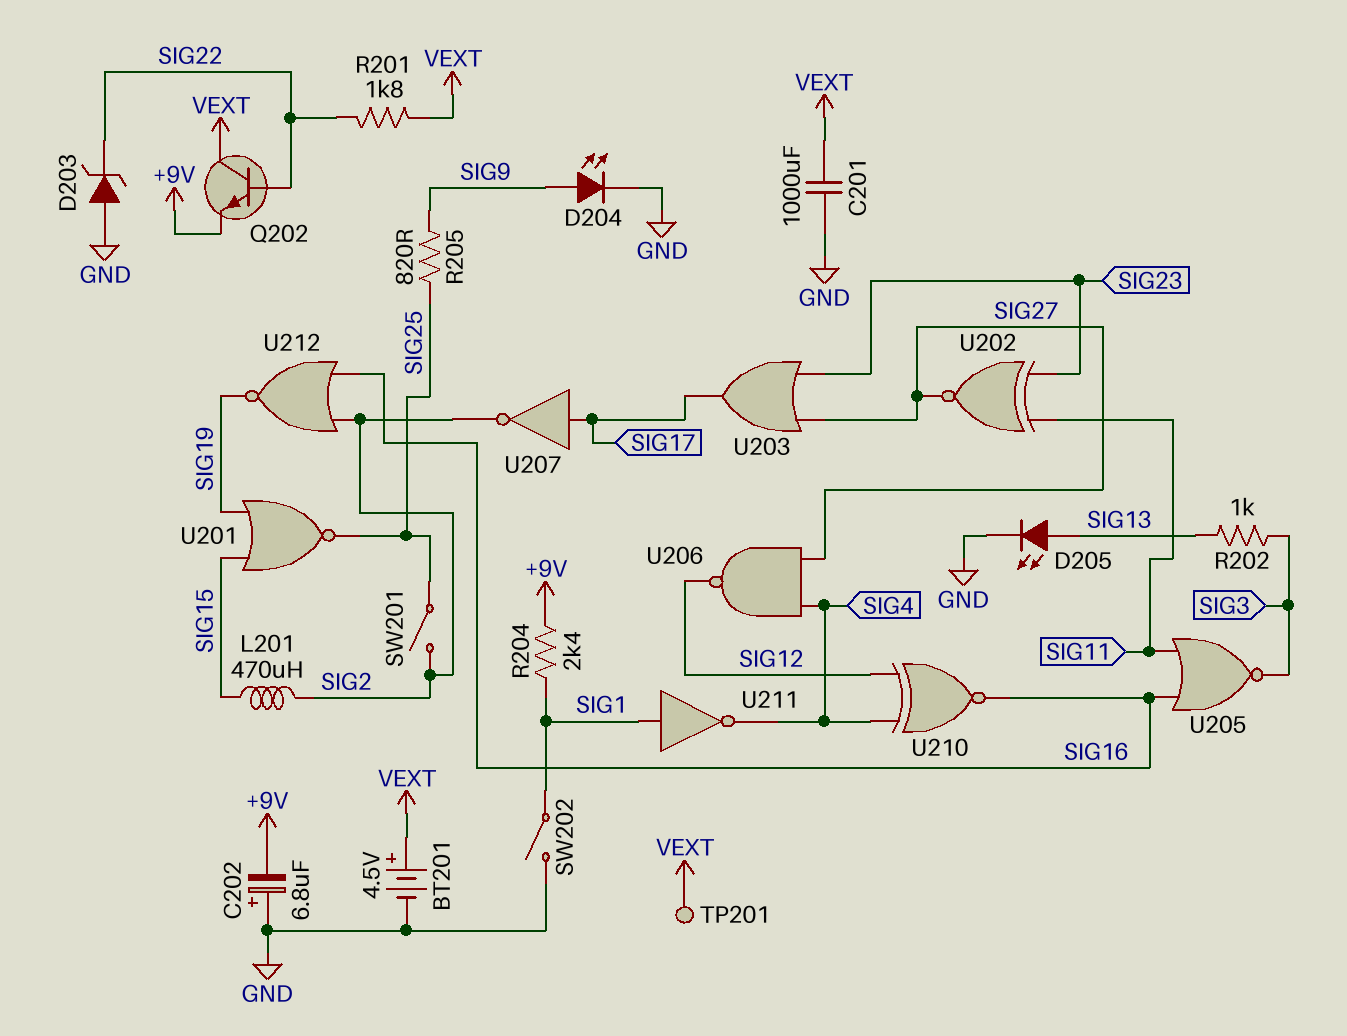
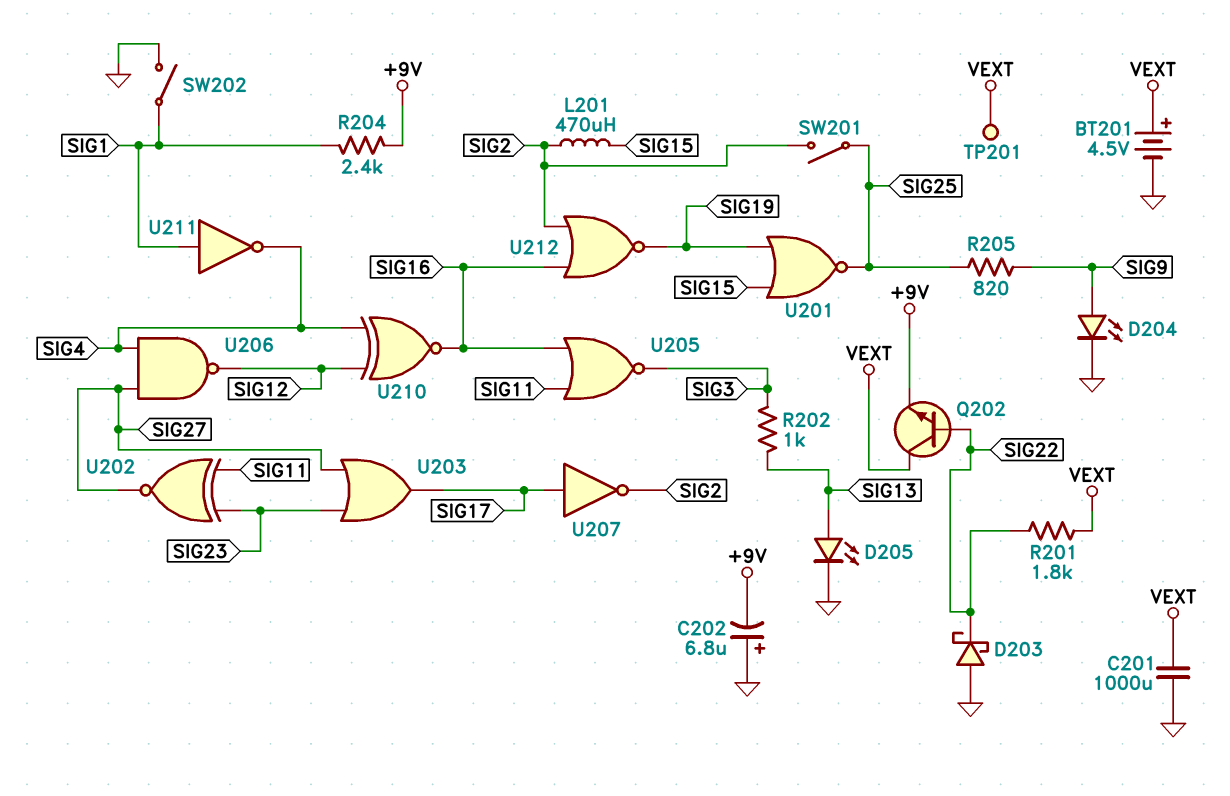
D203: zener (A GND, K SIG22) -> schottky (A GND, K SIG22)

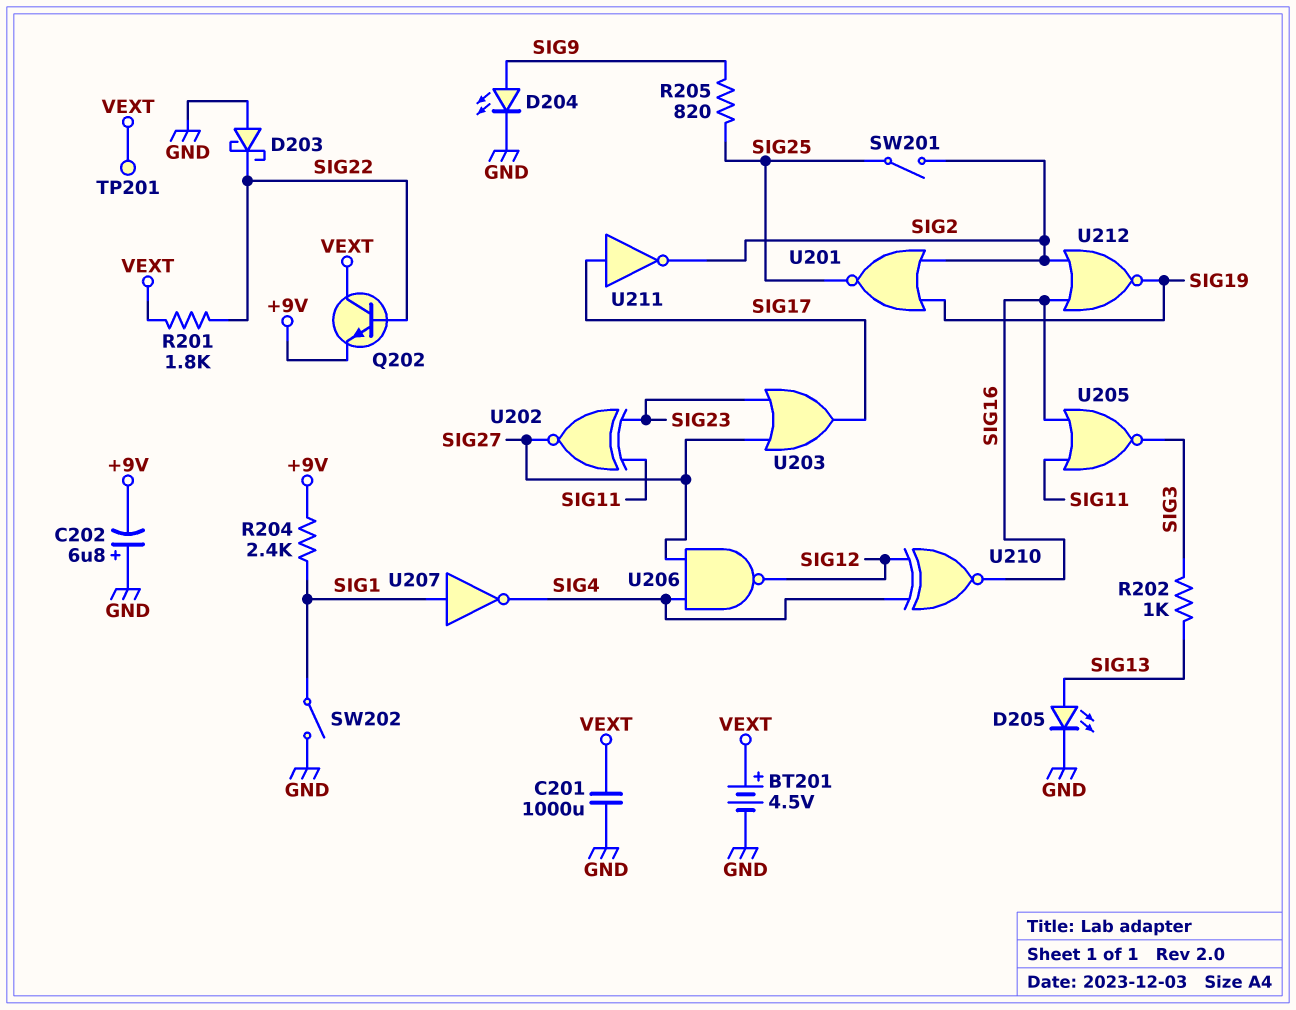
L201: 470uH (SIG2, SIG15) -> none
U201: NOR (in SIG15, in SIG19, out SIG25) -> NOR (in SIG2, in SIG19, out SIG25)
U207: NOT (in SIG17, out SIG2) -> NOT (in SIG1, out SIG4)
U211: NOT (in SIG1, out SIG4) -> NOT (in SIG17, out SIG2)

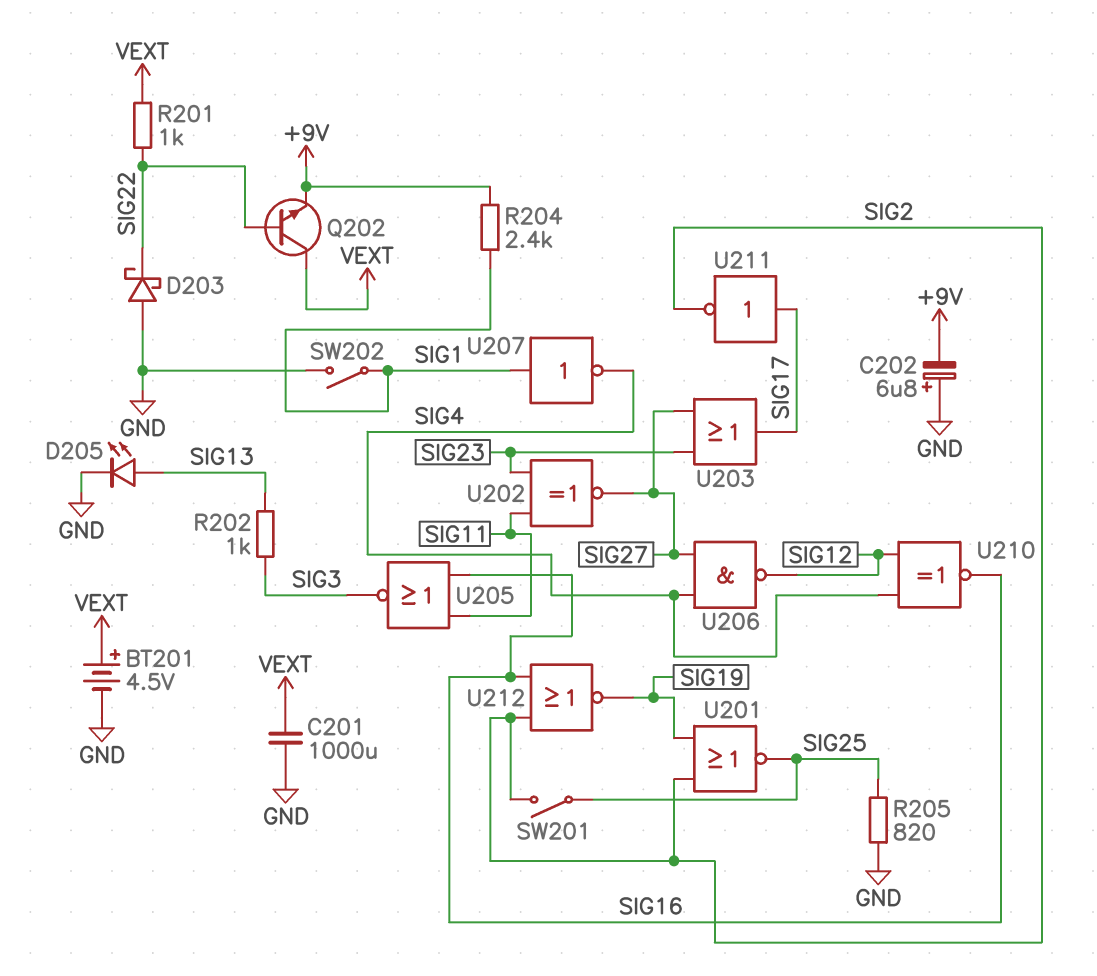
D204: LED (A SIG9, K GND) -> none
R201: 1.8k (SIG22, VEXT) -> 1k (SIG22, VEXT)
R205: 820 (SIG9, SIG25) -> 820 (GND, SIG25)
TP201: test point (VEXT) -> none

